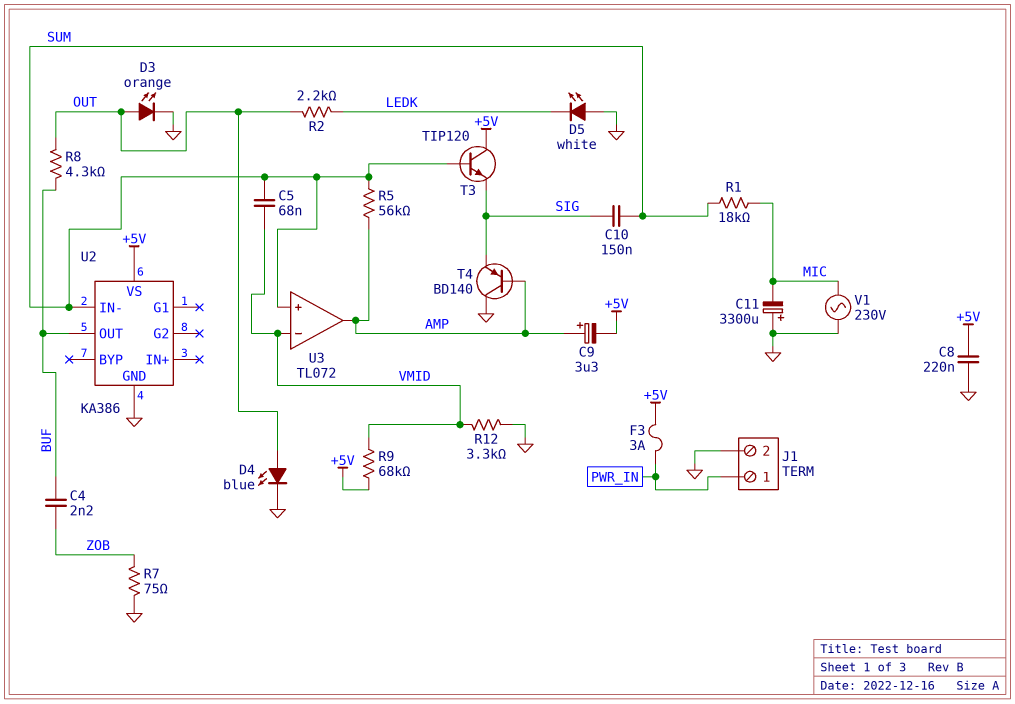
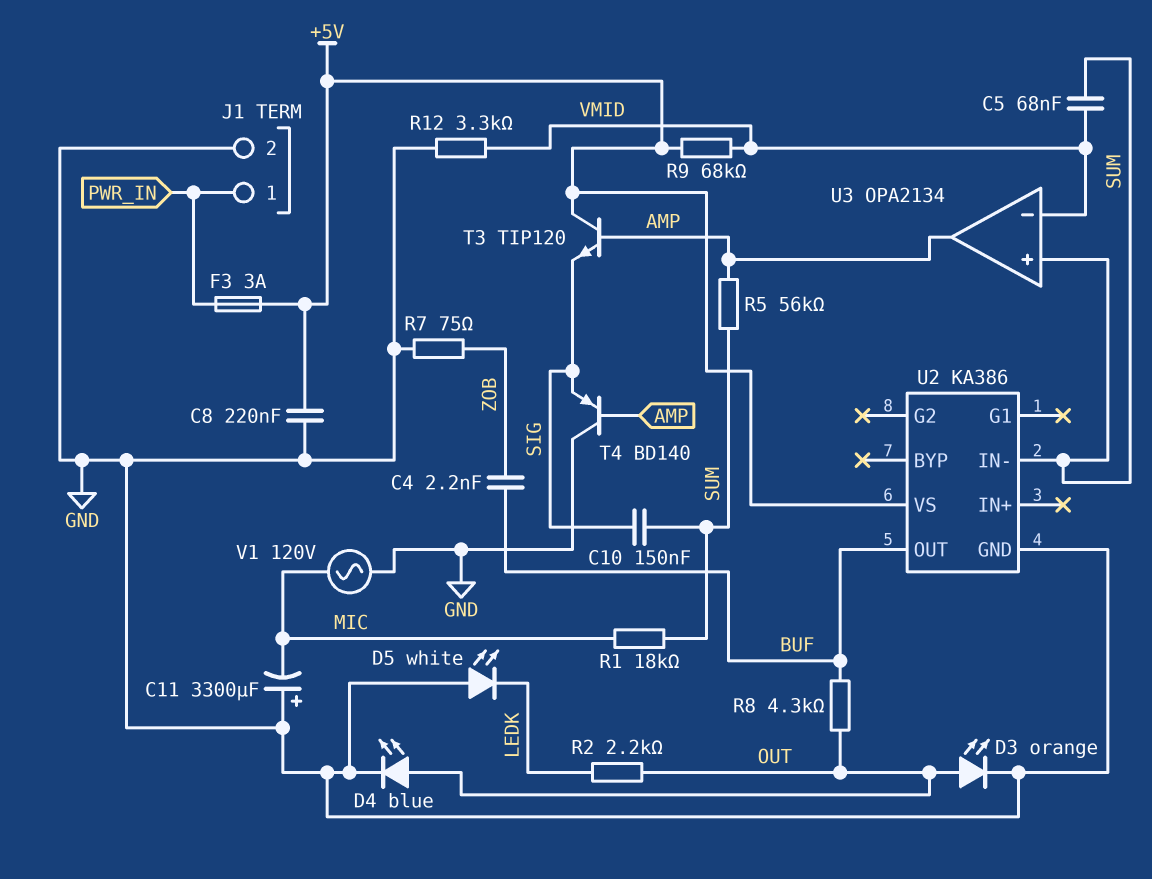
C9: 3.3uF (plus AMP, minus +5V) -> none
T3: NPN TIP120 (B SUM, C +5V, E SIG) -> NPN TIP120 (B AMP, C +5V, E SIG)
U3: TL072 -> OPA2134
V1: AC 230V (GND, MIC) -> AC 120V (GND, MIC)

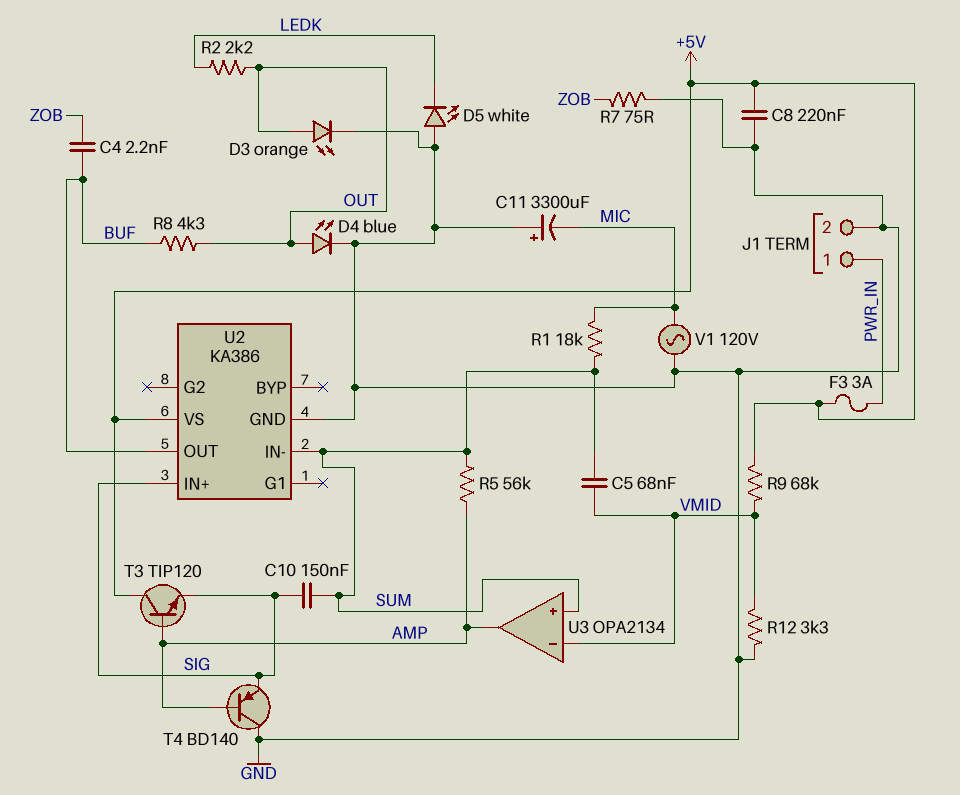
U2 pin IN+: none -> SIG

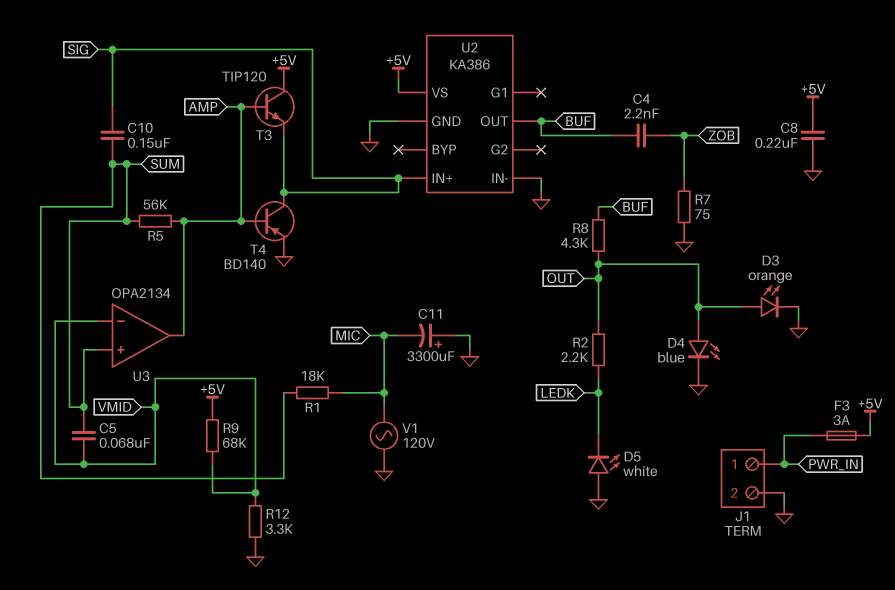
T4: PNP BD140 (B AMP, C GND, E SIG) -> PNP BD140 (B AMP, C SIG, E GND)
U2 pin IN-: SUM -> GND

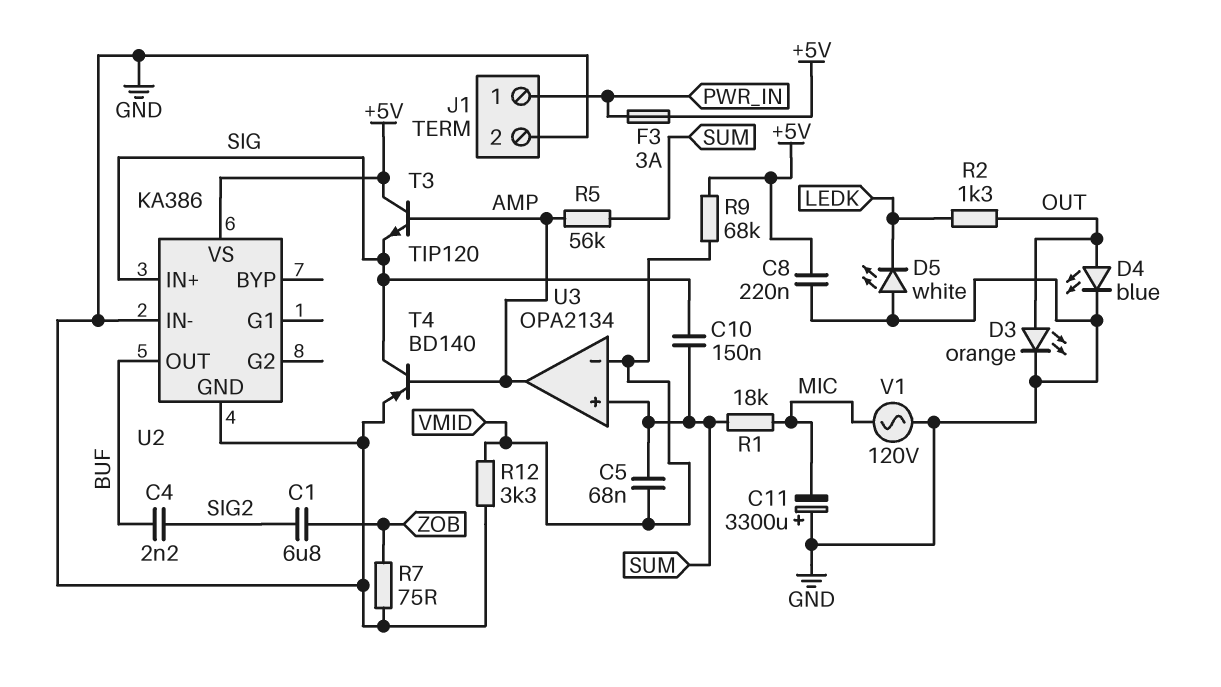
C1: none -> 6.8uF (SIG2, ZOB)
C4: 2.2nF (BUF, ZOB) -> 2.2nF (BUF, SIG2)
R2: 2.2k (LEDK, OUT) -> 1.3k (LEDK, OUT)
R8: 4.3k (BUF, OUT) -> none

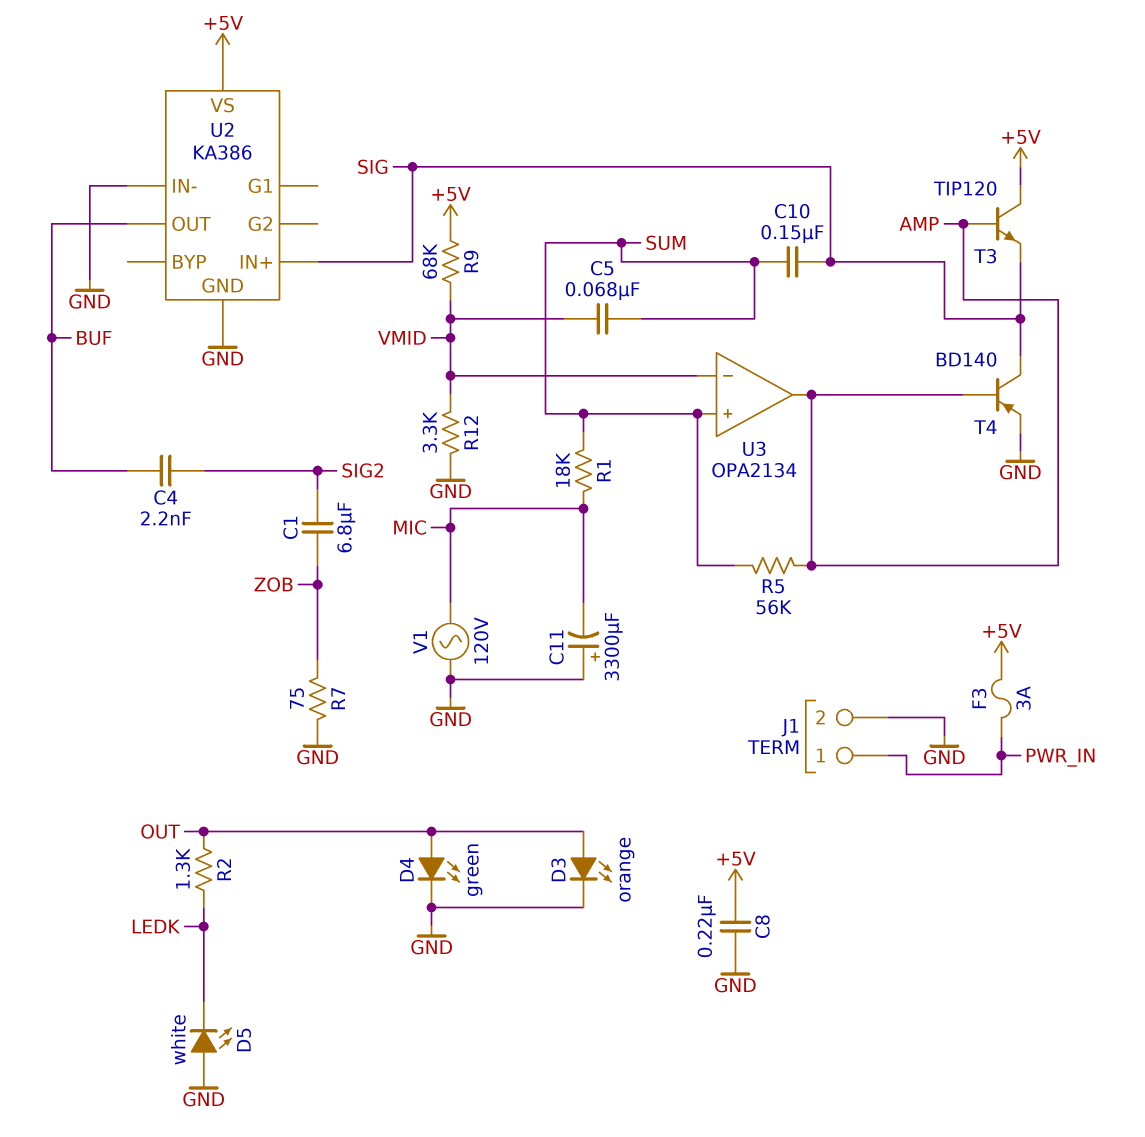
D4: LED blue (A OUT, K GND) -> LED green (A OUT, K GND)

